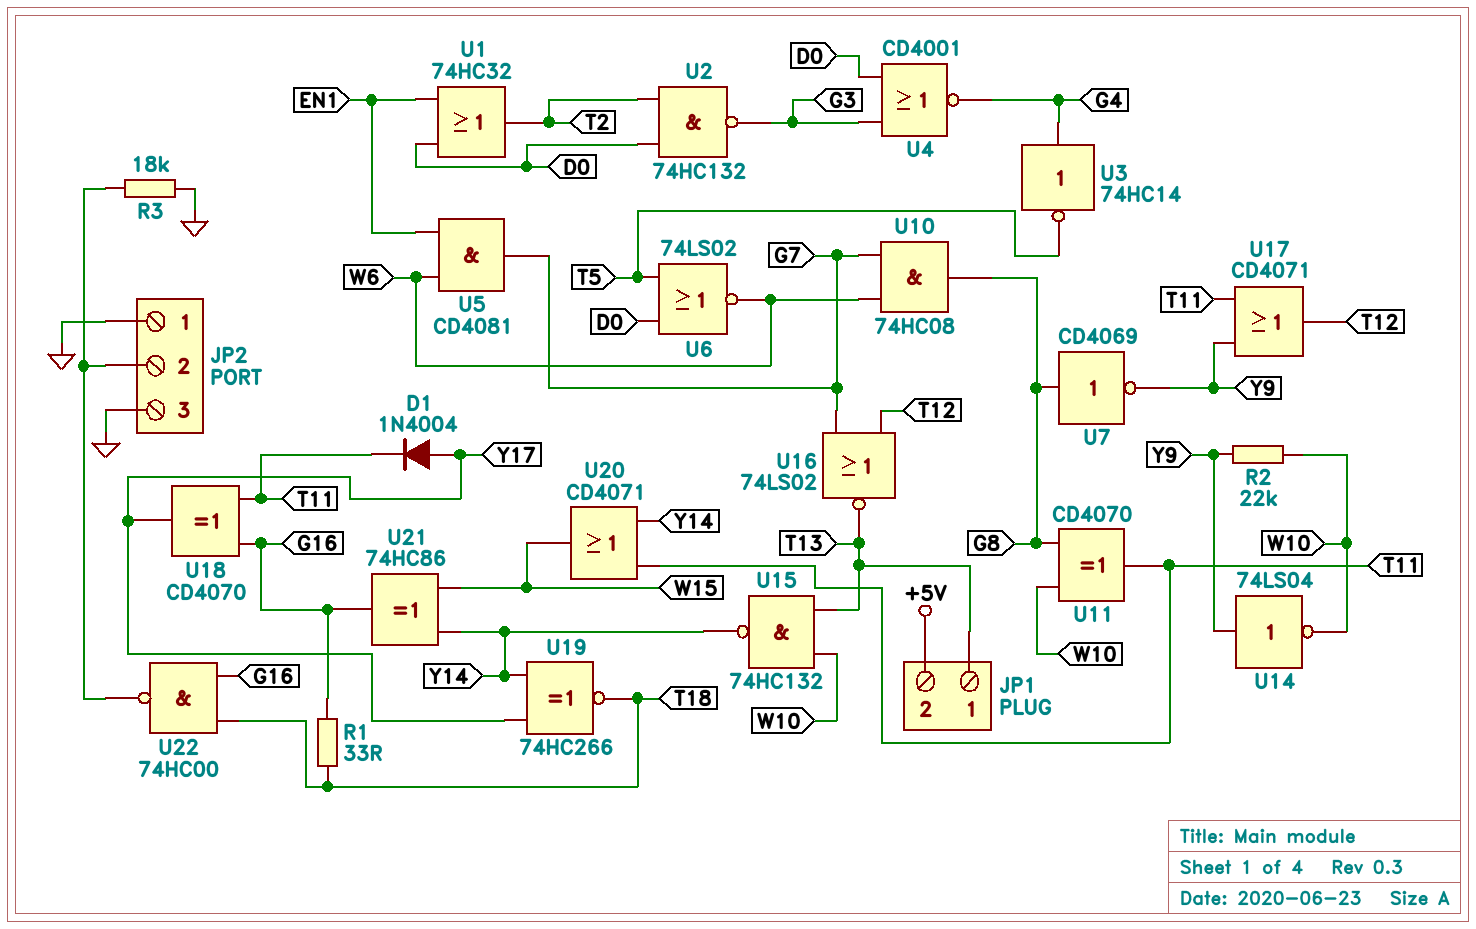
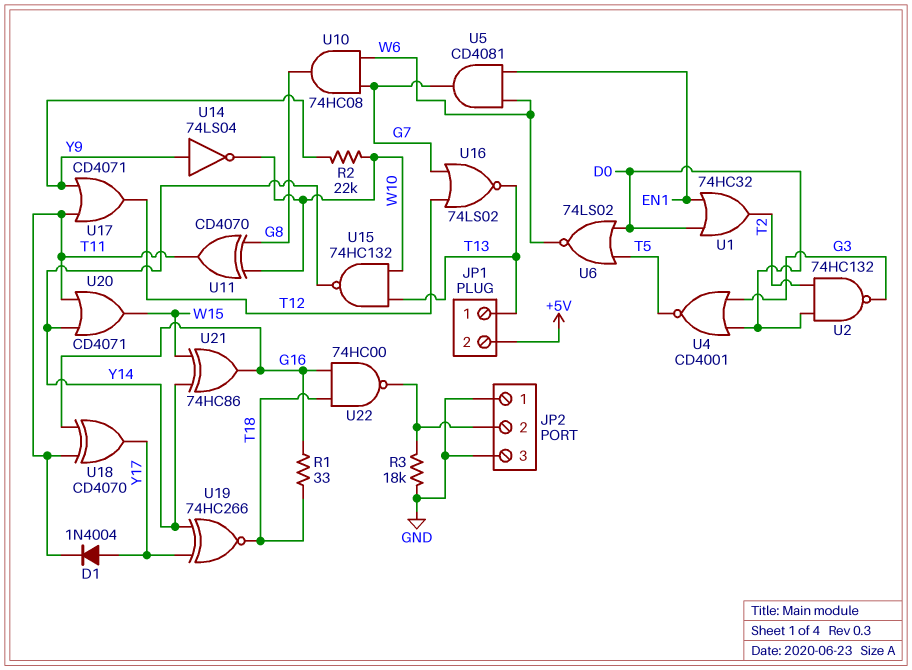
U3: NOT 74HC14 (in G4, out T5) -> none
U4: NOR CD4001 (in D0, in G3, out G4) -> NOR CD4001 (in D0, in G3, out T5)
U7: NOT CD4069 (in G8, out Y9) -> none

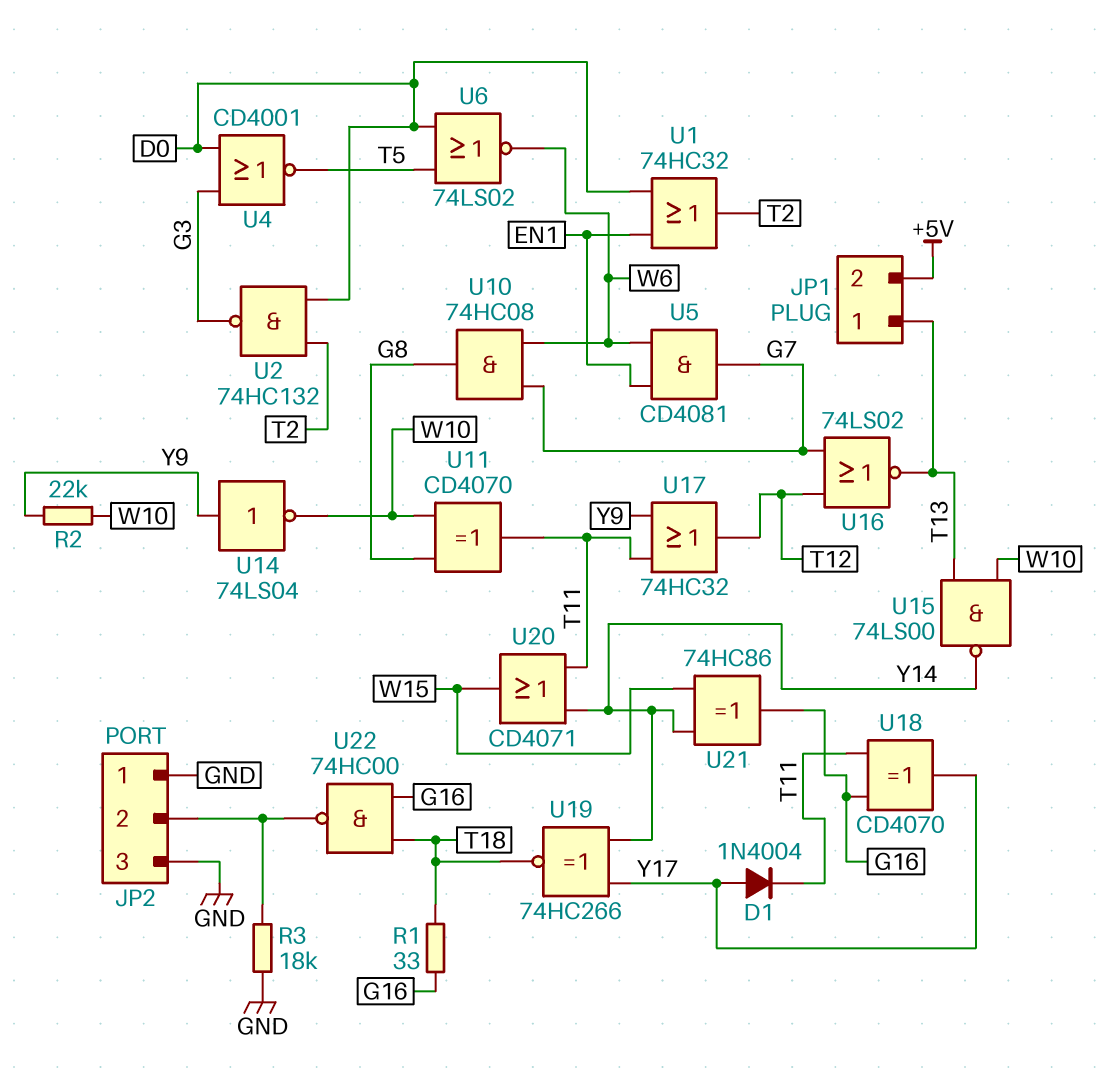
U15: NAND 74HC132 (in T13, in W10, out Y14) -> NAND 74LS00 (in T13, in W10, out Y14)
U17: OR CD4071 (in T11, in Y9, out T12) -> OR 74HC32 (in T11, in Y9, out T12)

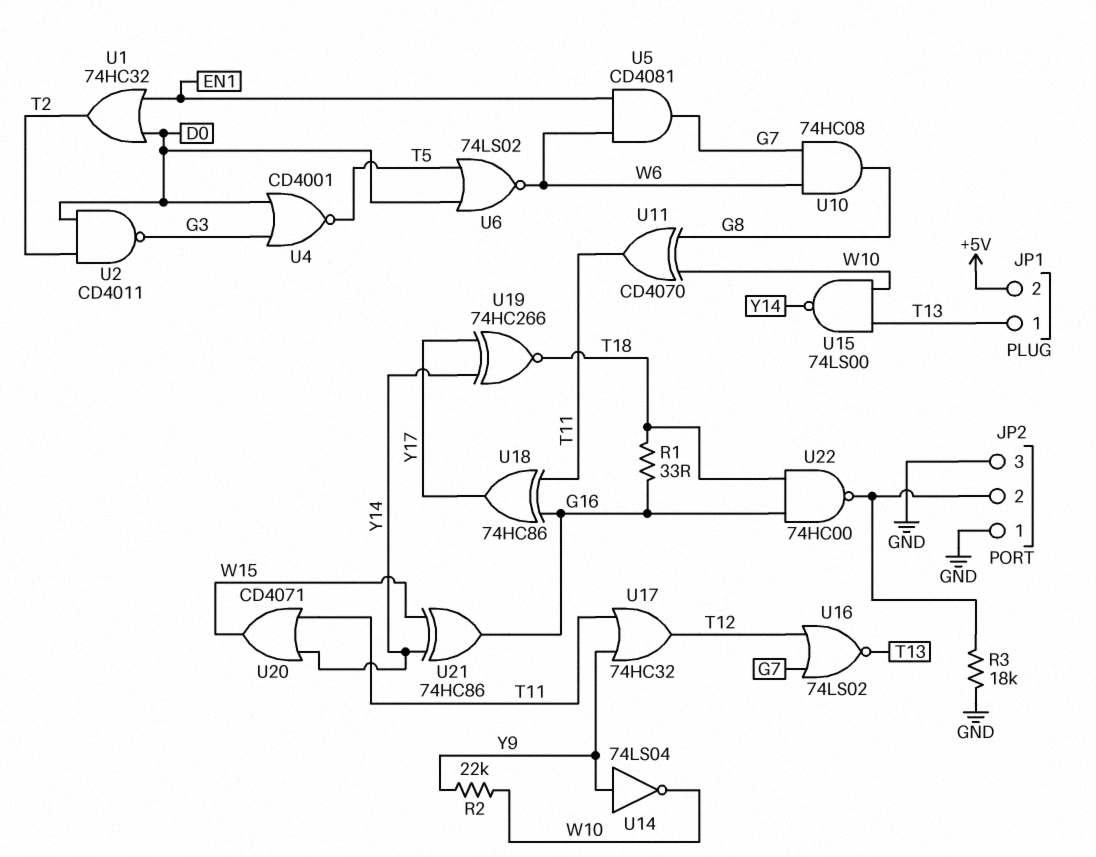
D1: diode 1N4004 (A Y17, K T11) -> none
U2: NAND 74HC132 (in D0, in T2, out G3) -> NAND CD4011 (in D0, in T2, out G3)
U18: XOR CD4070 (in G16, in T11, out Y17) -> XOR 74HC86 (in G16, in T11, out Y17)

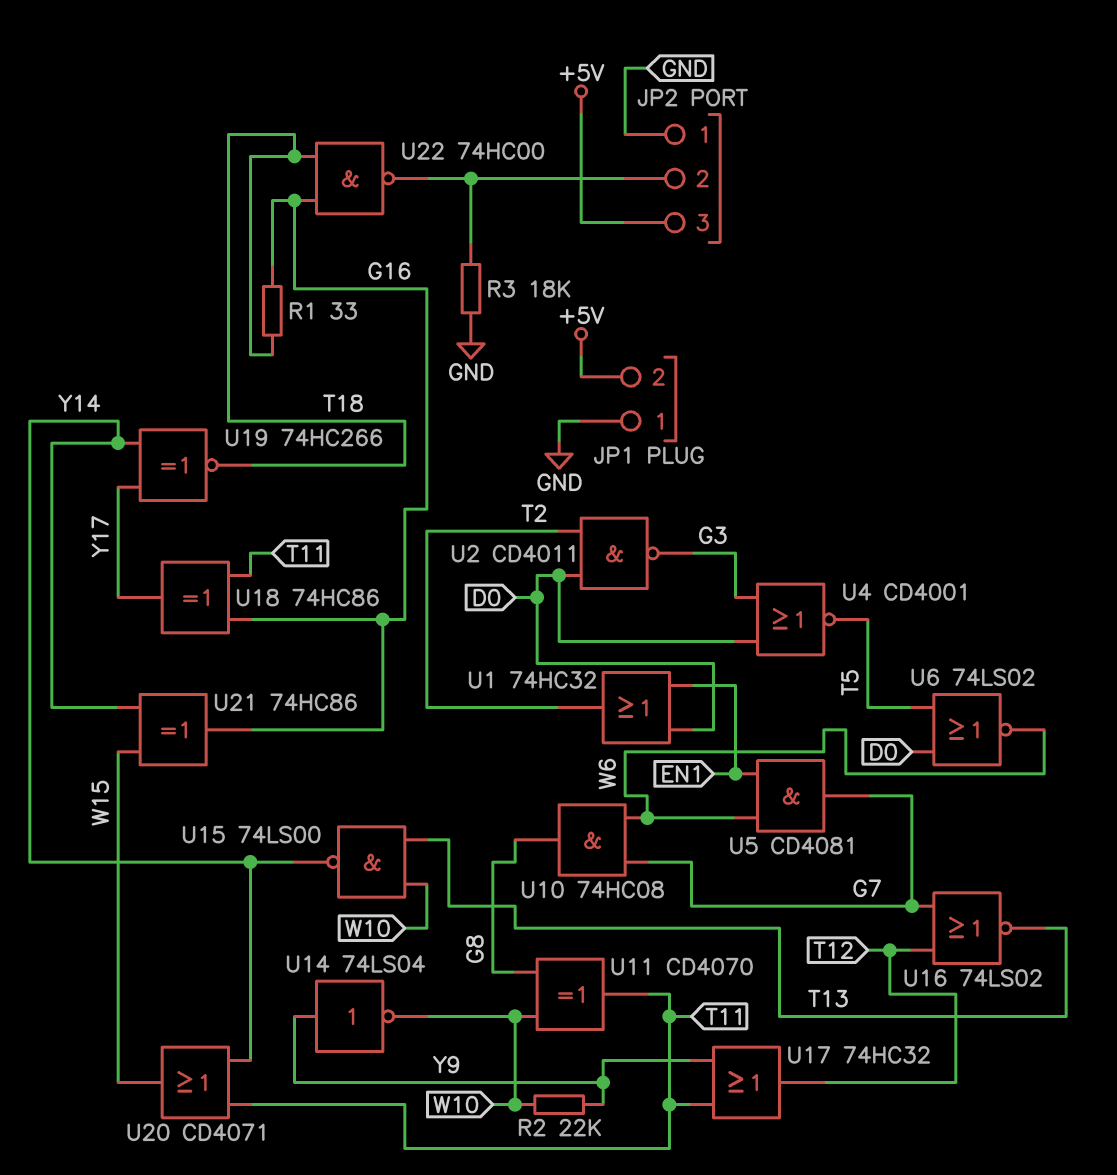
JP1 pin 1: T13 -> GND
JP2 pin 3: GND -> +5V

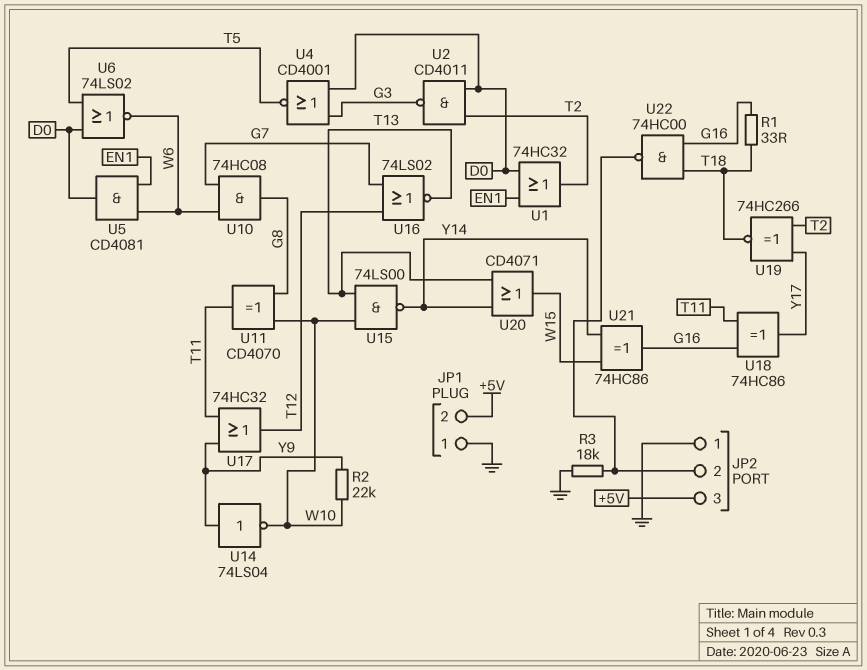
U5: AND CD4081 (in EN1, in W6, out G7) -> AND CD4081 (in EN1, in W6, out D0)
U19: XNOR 74HC266 (in Y14, in Y17, out T18) -> XNOR 74HC266 (in T2, in Y17, out T18)
U20: OR CD4071 (in T11, in Y14, out W15) -> OR CD4071 (in T13, in Y14, out W15)

